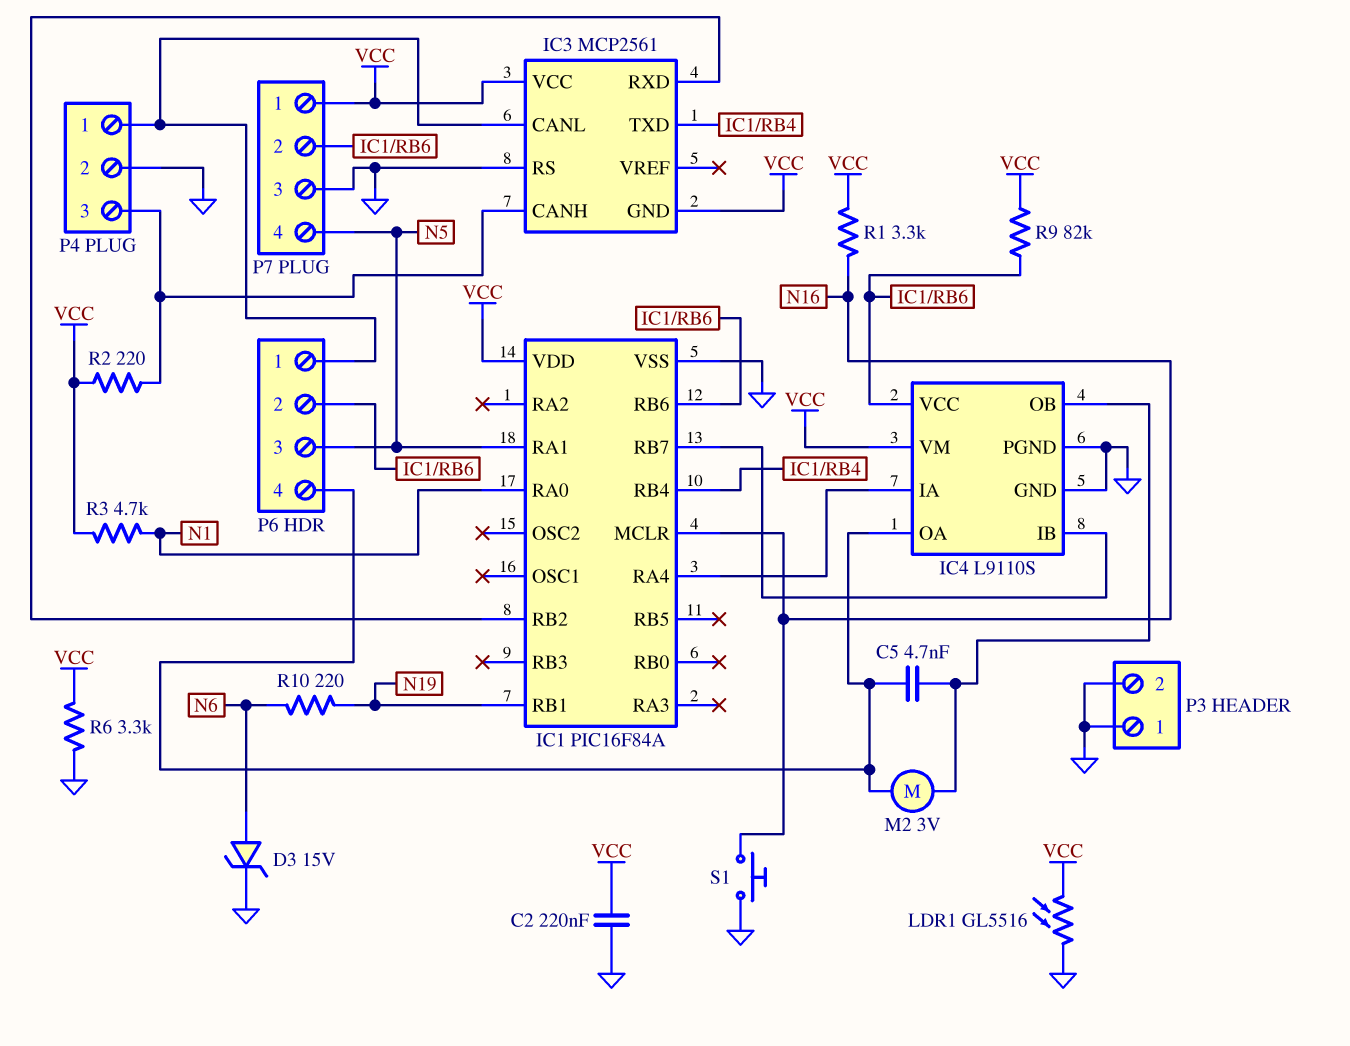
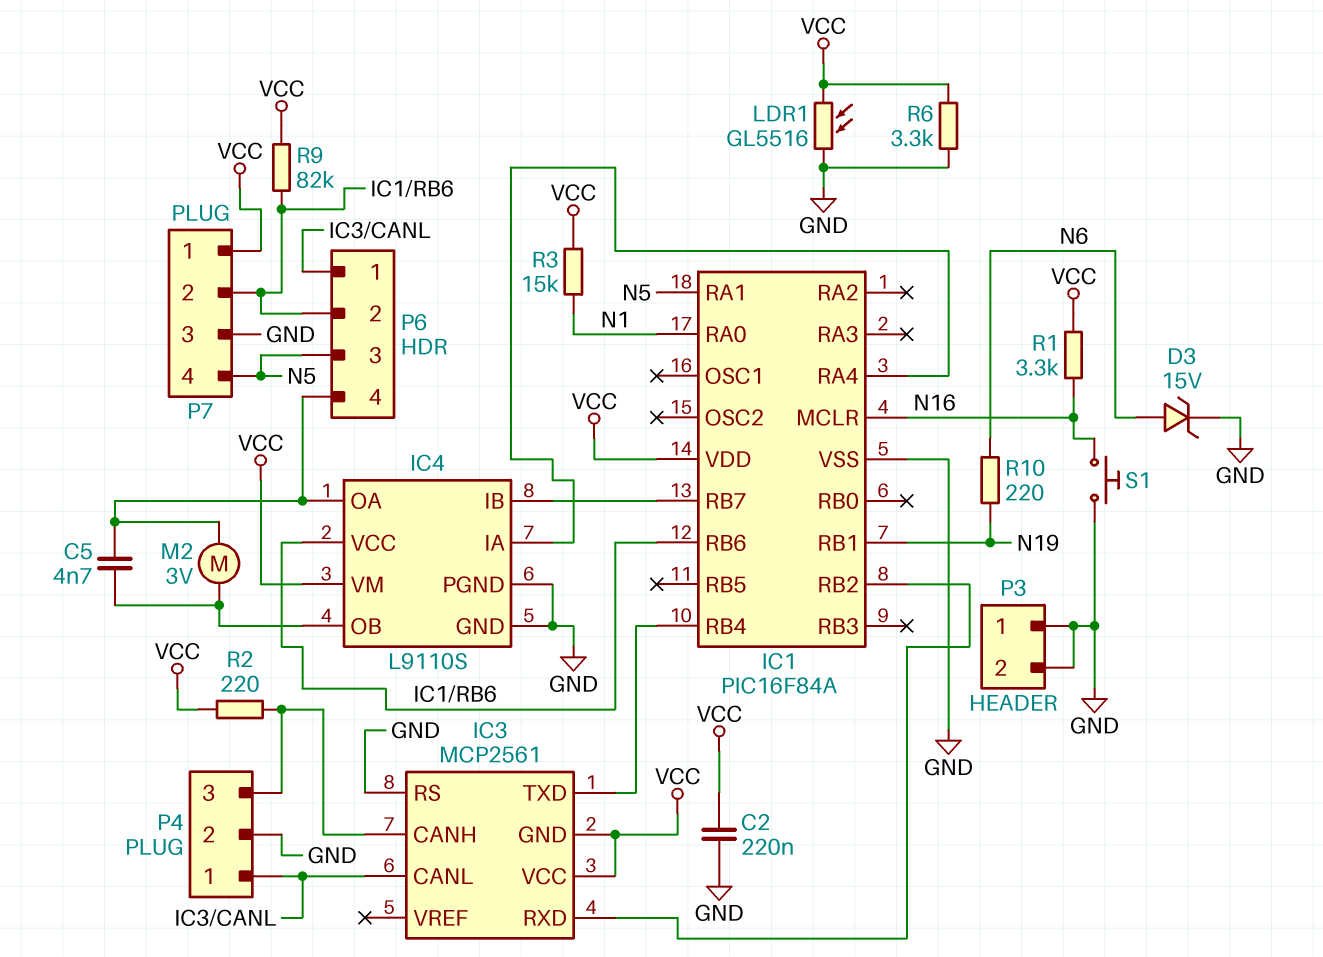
R3: 4.7k (N1, VCC) -> 15k (N1, VCC)

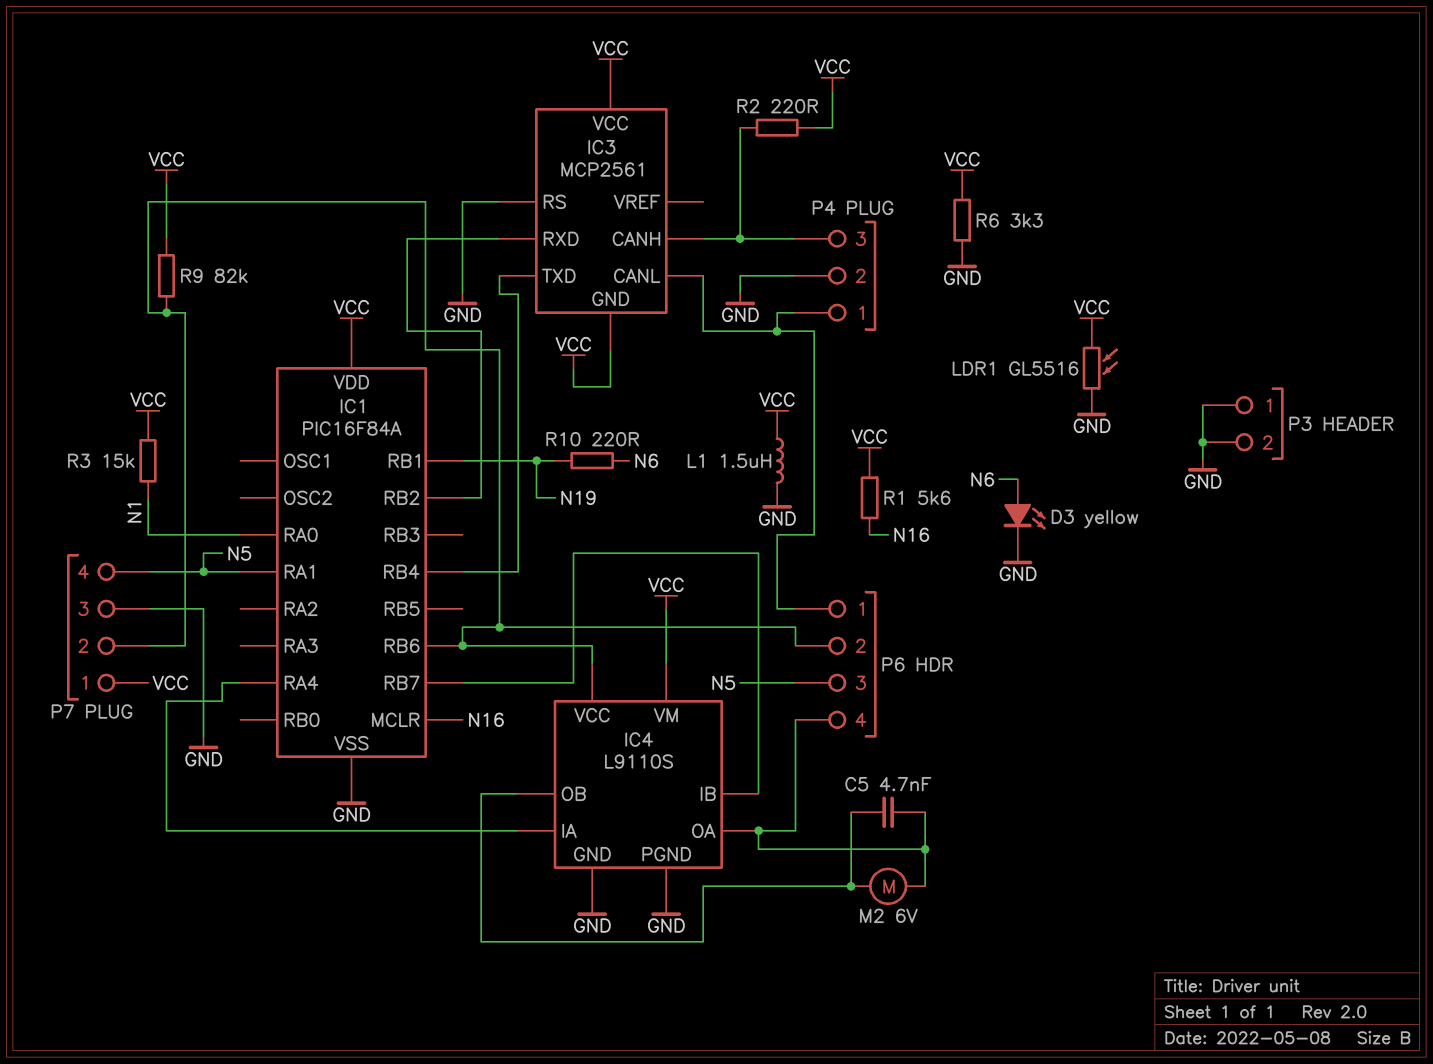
C2: 220nF (GND, VCC) -> none
D3: zener 15V (A N6, K GND) -> LED yellow (A N6, K GND)
L1: none -> 1.5uH (GND, VCC)
M2: motor 3V (IC4/OA, IC4/OB) -> motor 6V (IC4/OA, IC4/OB)
R1: 3.3k (N16, VCC) -> 5.6k (N16, VCC)
S1: button (GND, N16) -> none

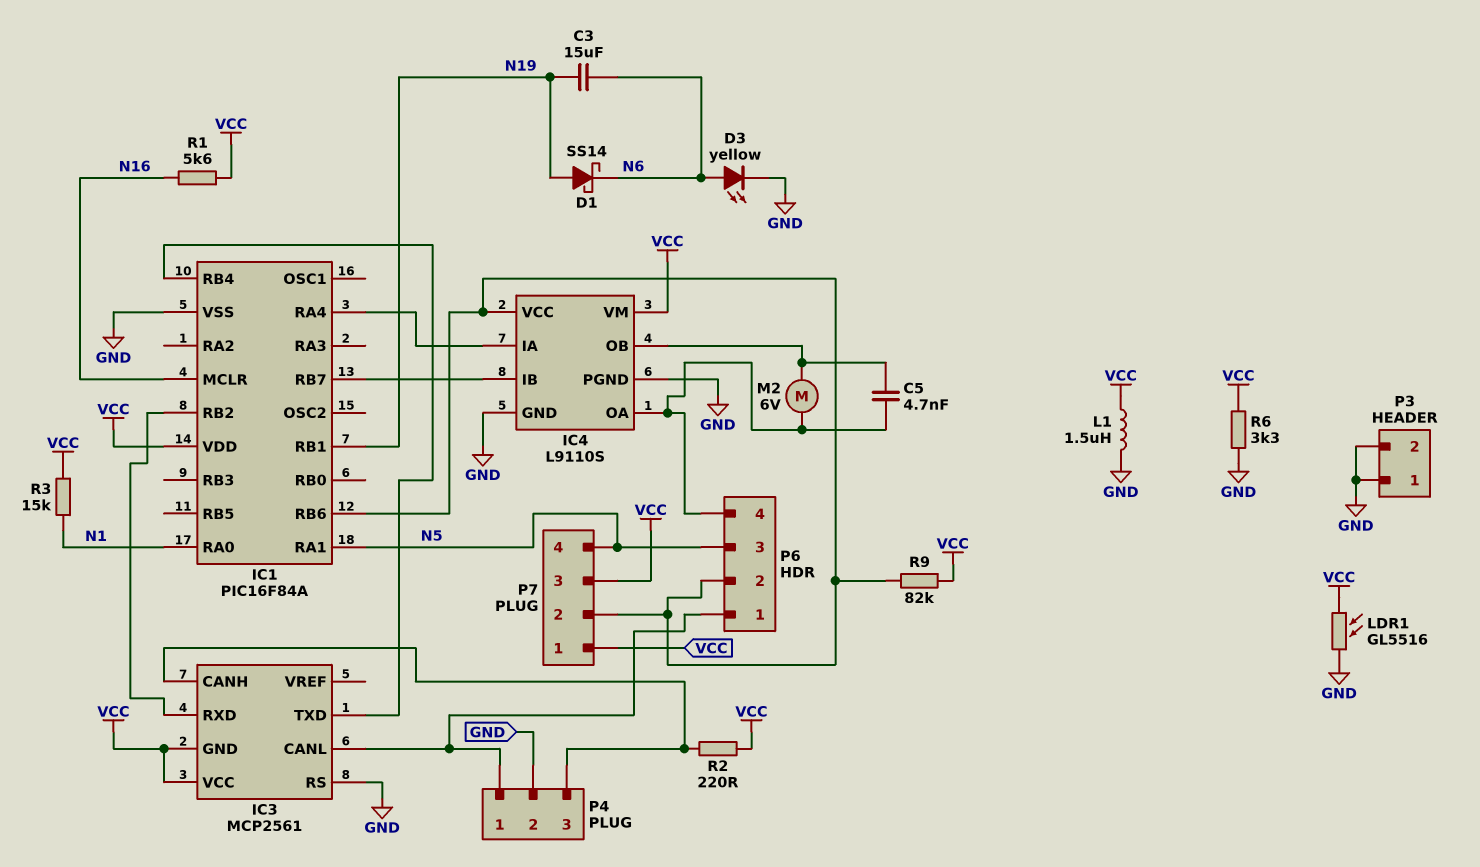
C3: none -> 15uF (N6, N19)
D1: none -> schottky SS14 (A N19, K N6)
P7 pin 3: GND -> VCC
R10: 220 (N6, N19) -> none

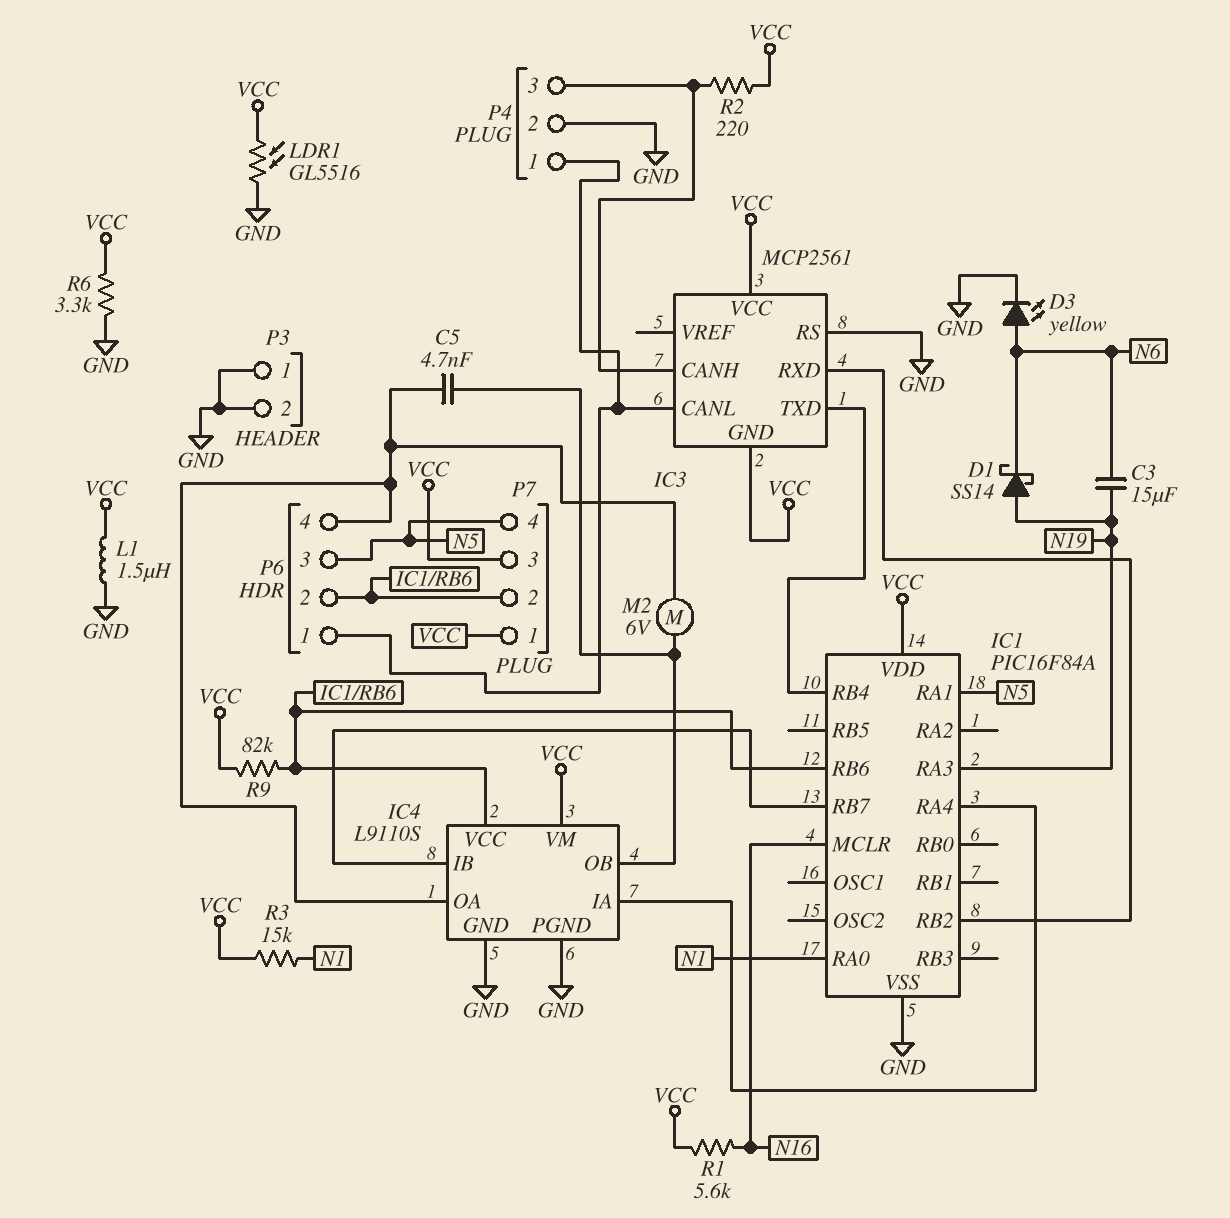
IC1 pin RA3: none -> N19
IC1 pin RB1: N19 -> none

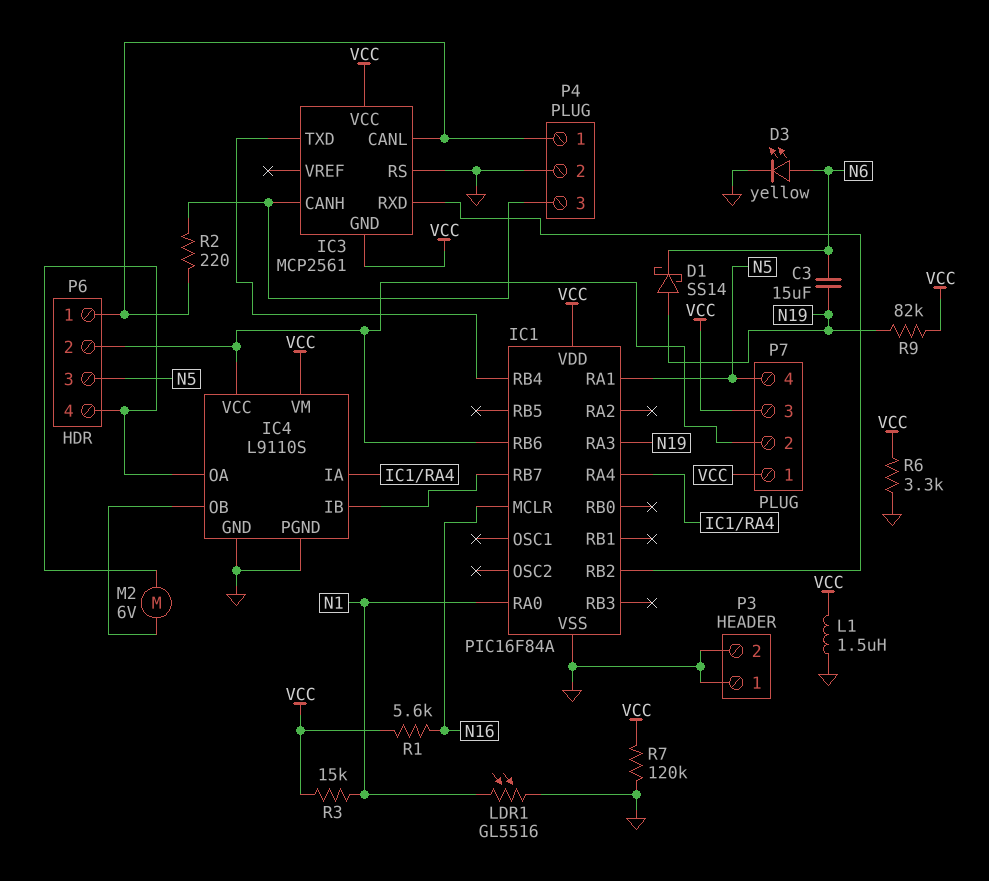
C5: 4.7nF (IC4/OA, IC4/OB) -> none
LDR1: GL5516 (GND, VCC) -> GL5516 (GND, N1)
R2: 220 (IC3/CANH, VCC) -> 220 (IC3/CANH, IC3/CANL)
R7: none -> 120k (GND, VCC)
R9: 82k (IC1/RB6, VCC) -> 82k (N19, VCC)

